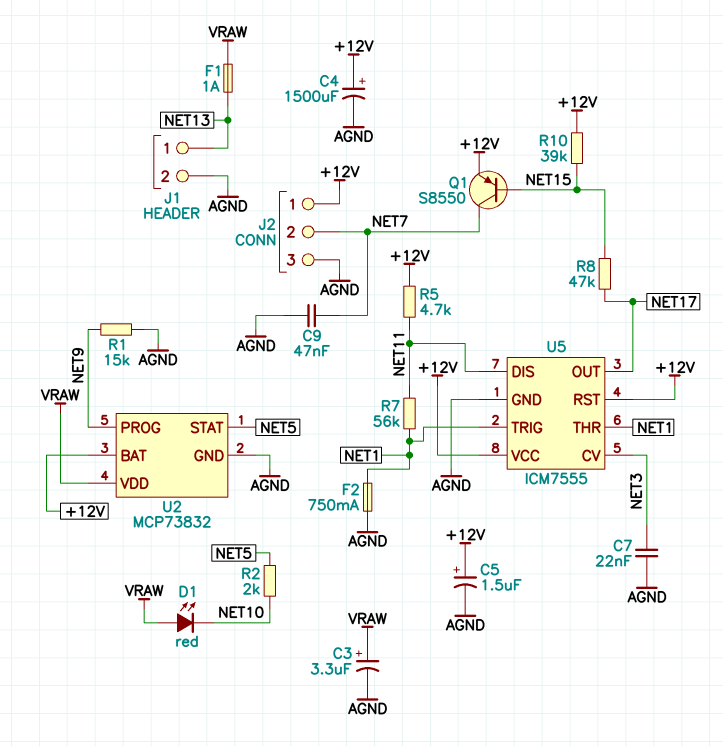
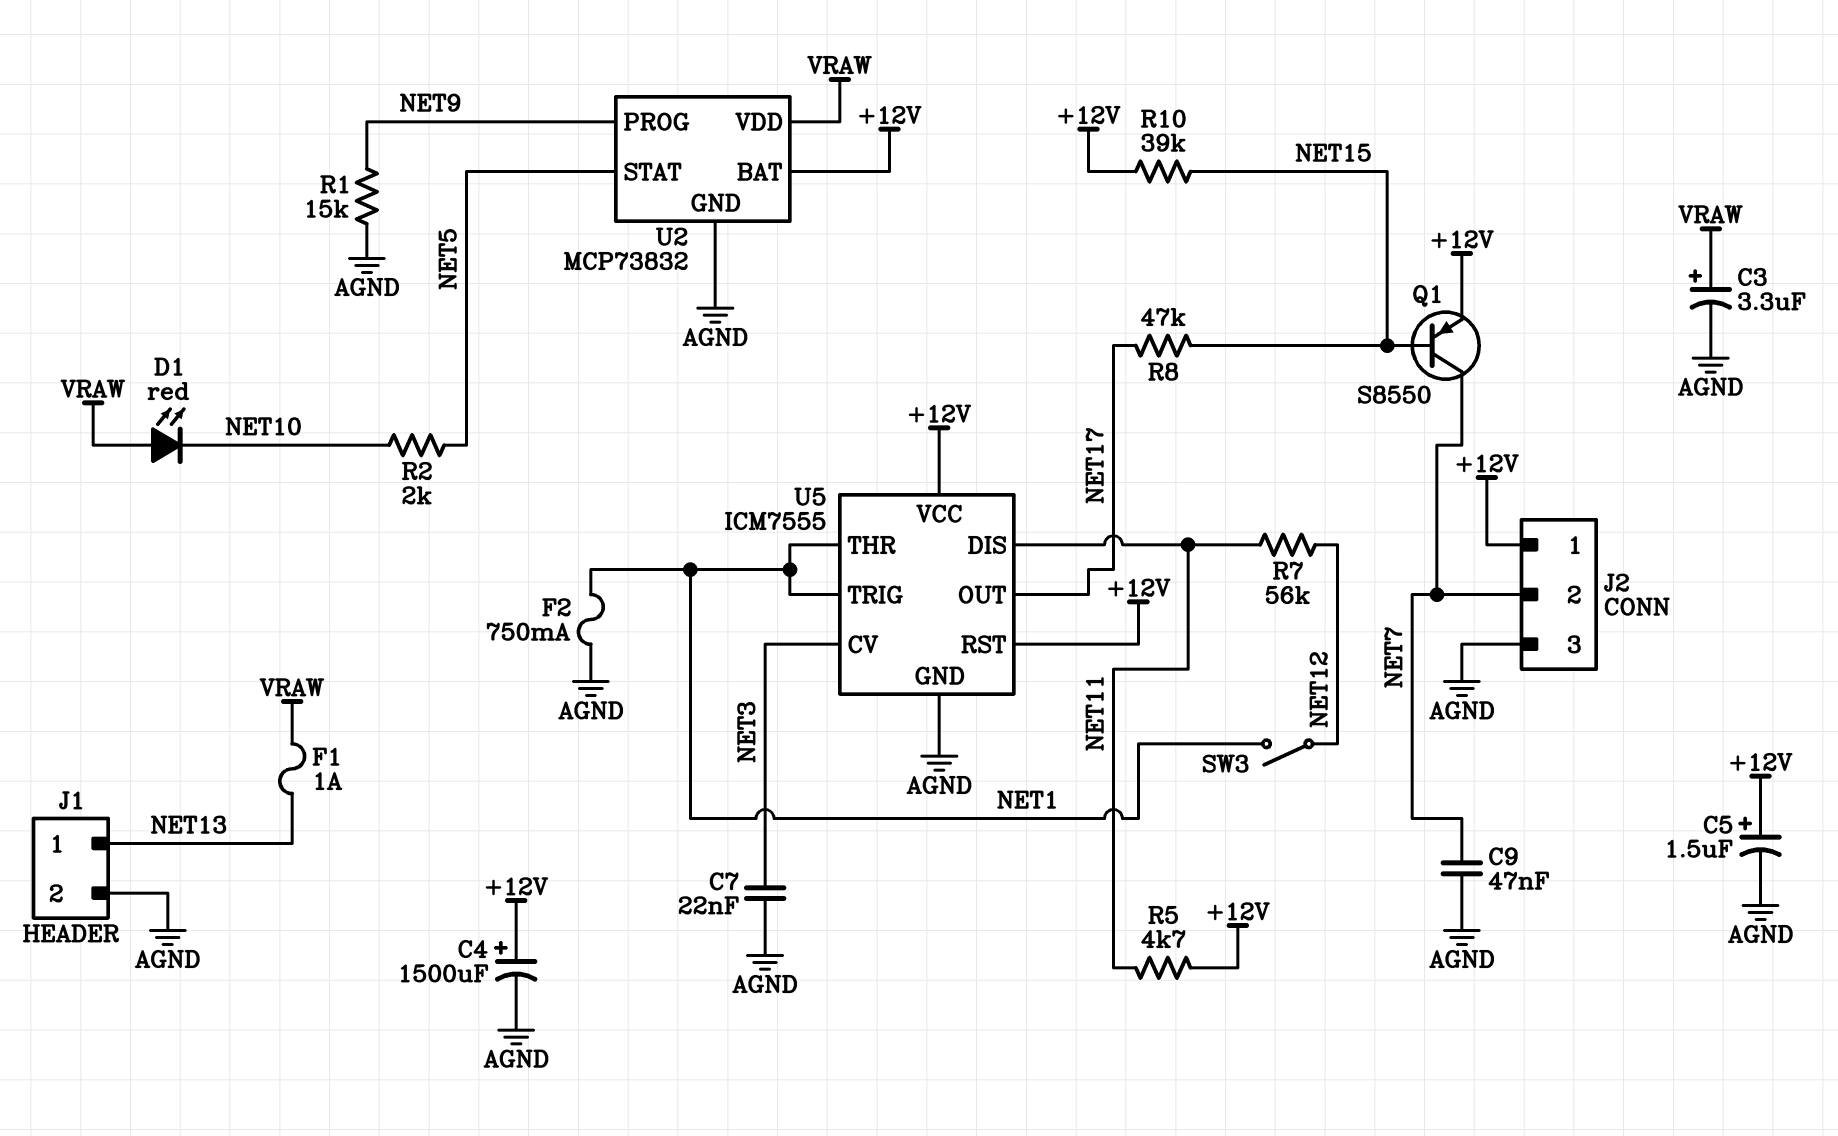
R7: 56k (NET1, NET11) -> 56k (NET11, NET12)
SW3: none -> switch (NET1, NET12)

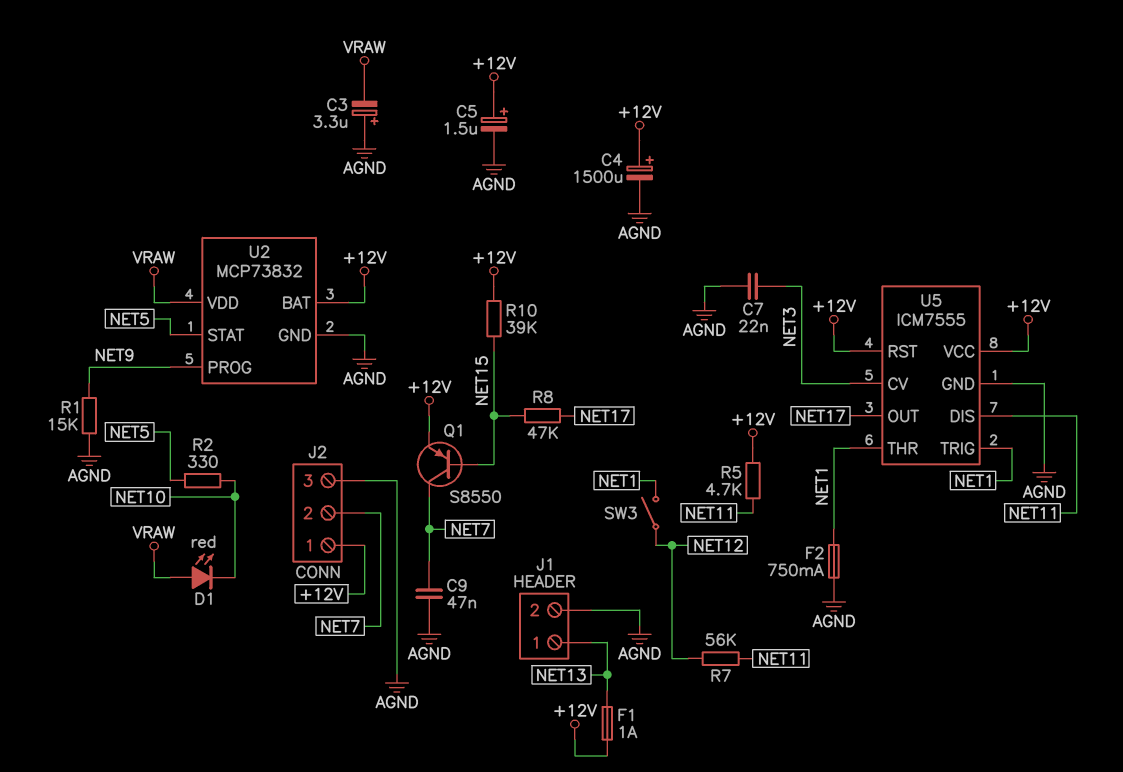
C3: 3.3uF (plus VRAW, minus AGND) -> 3.3uF (plus AGND, minus VRAW)
F1: 1A (NET13, VRAW) -> 1A (+12V, NET13)
R2: 2k (NET5, NET10) -> 330 (NET5, NET10)

